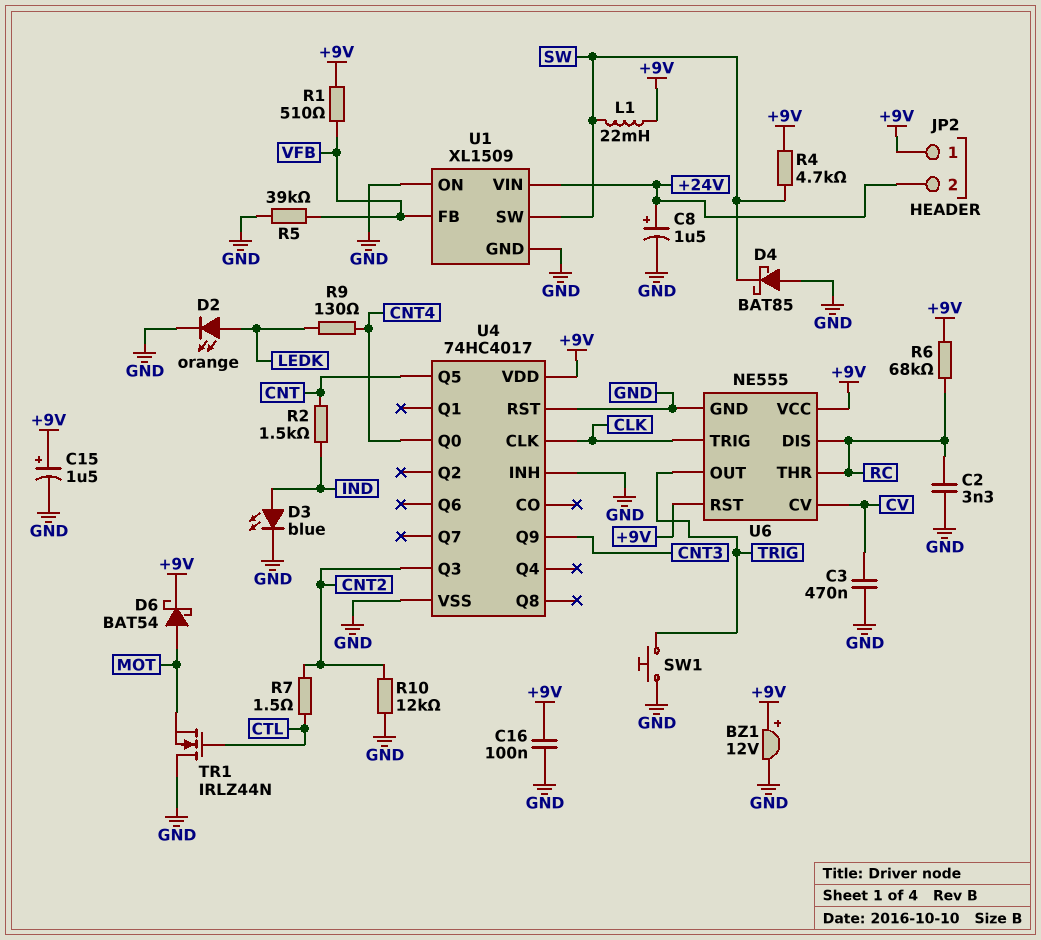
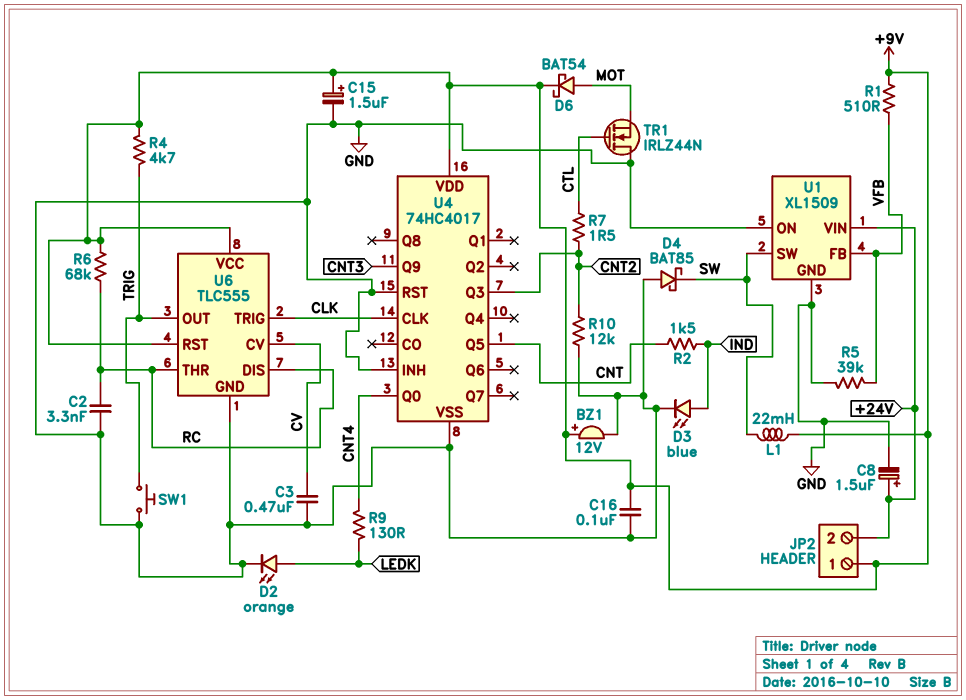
R4: 4.7k (+9V, SW) -> 4.7k (+9V, TRIG)
U6: NE555 -> TLC555

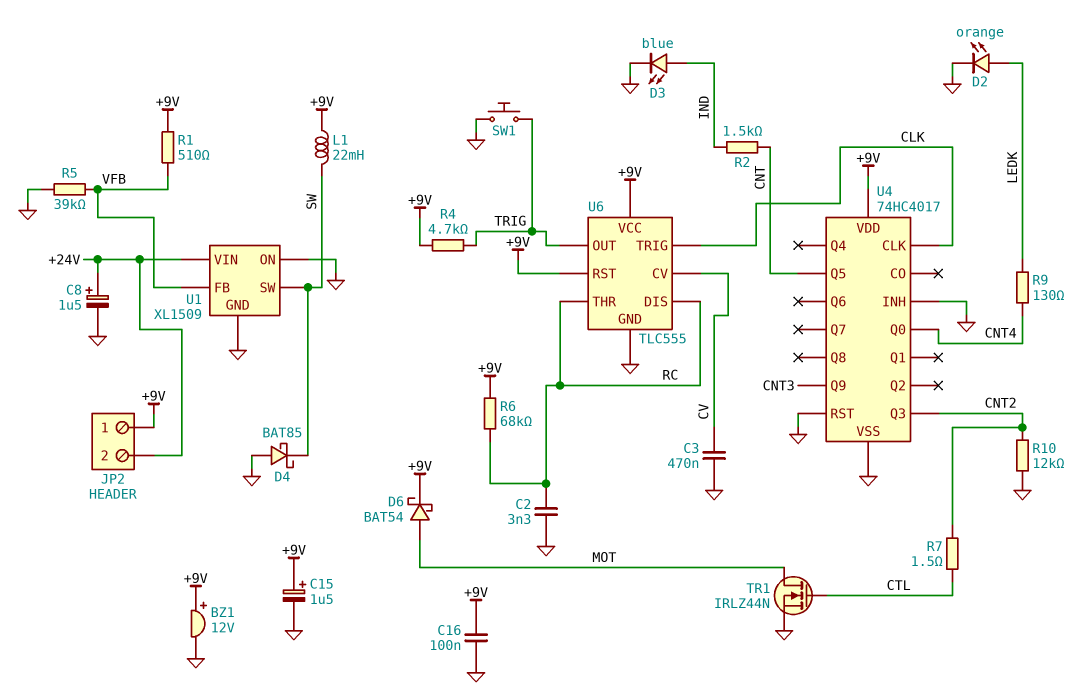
TR1: NMOS IRLZ44N (G CTL, D GND, S MOT) -> NMOS IRLZ44N (G CTL, D MOT, S GND)

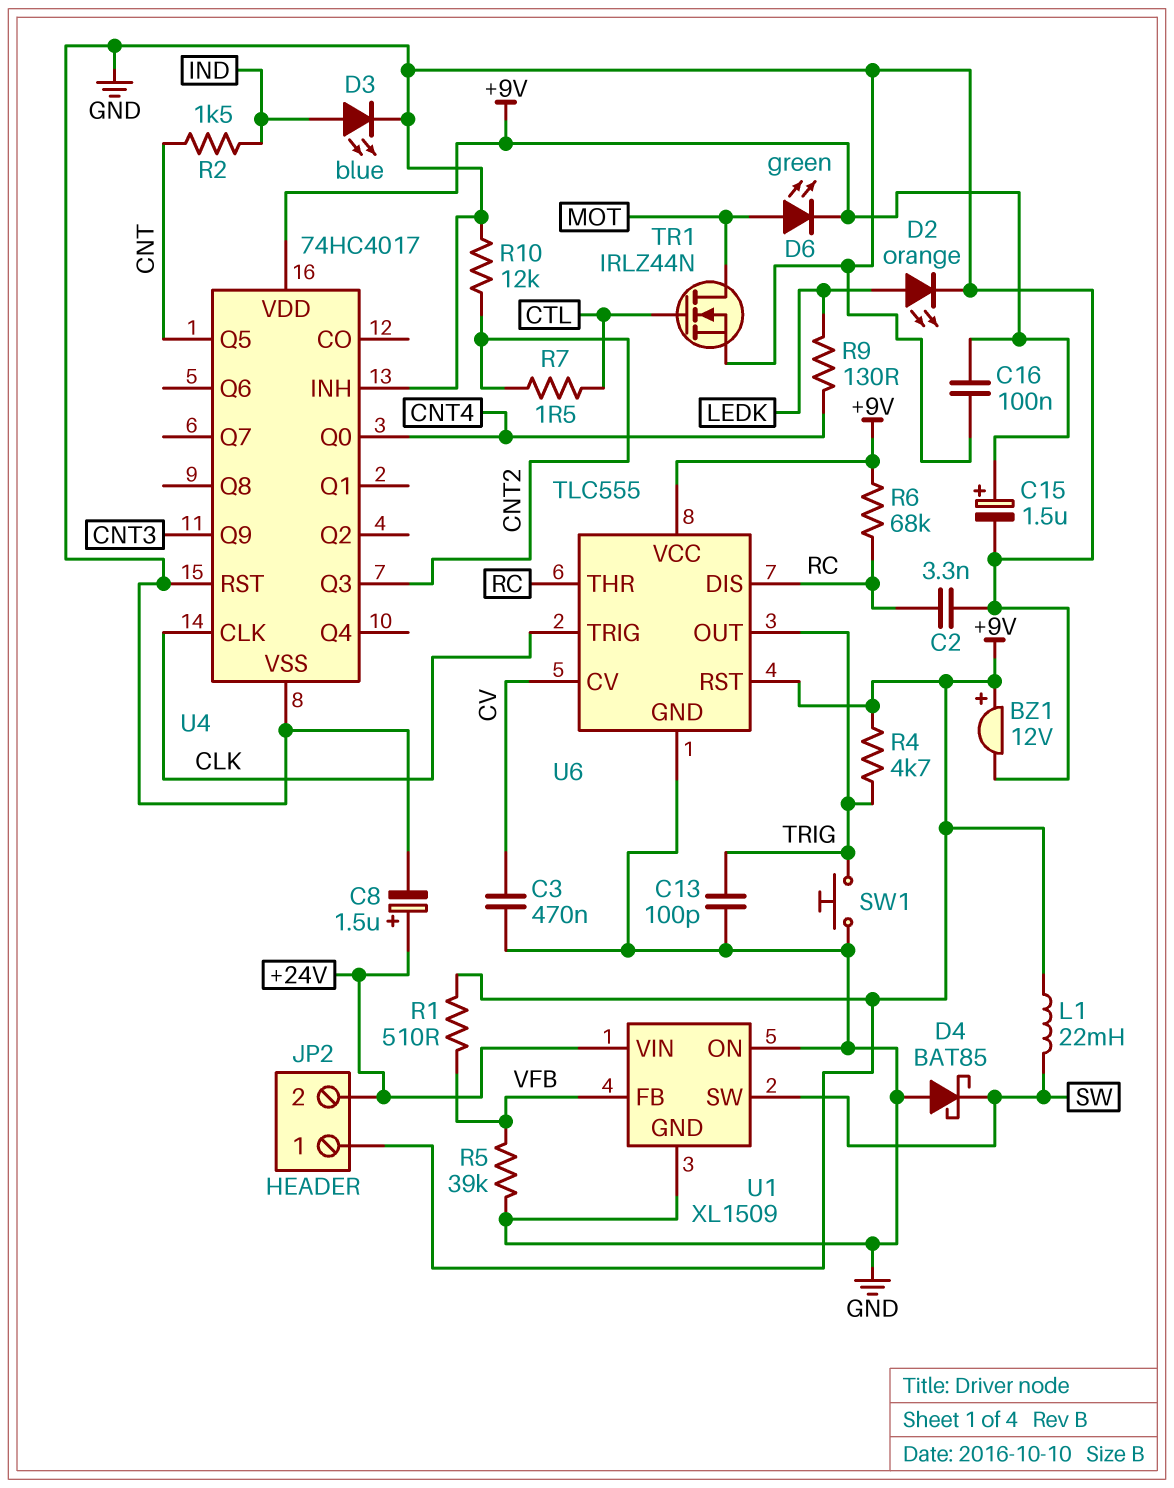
C13: none -> 100pF (GND, TRIG)
D6: schottky BAT54 (A MOT, K +9V) -> LED green (A MOT, K +9V)

